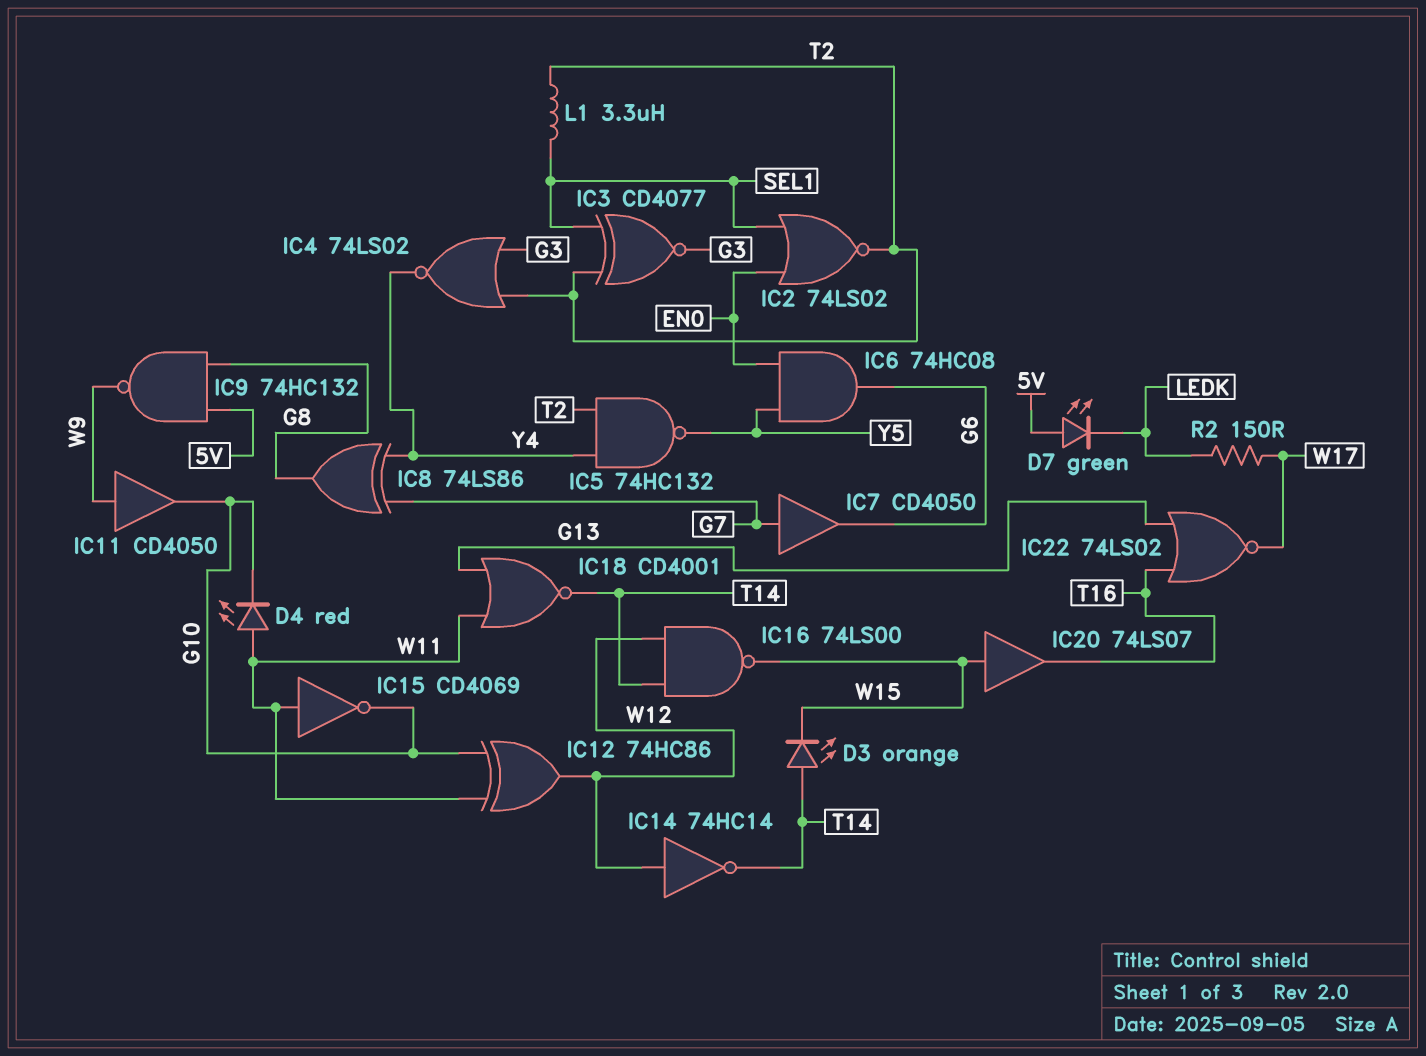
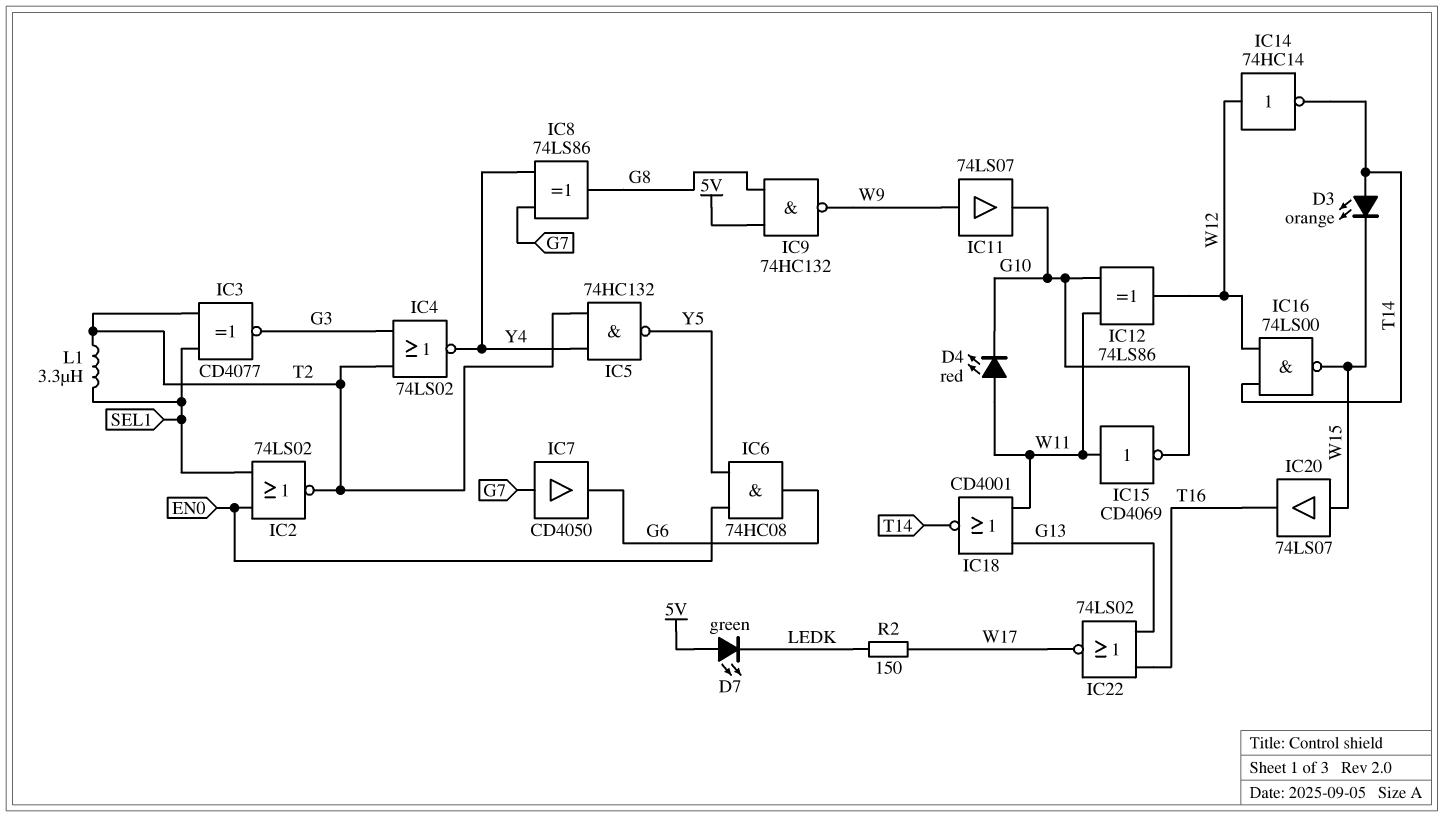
IC11: buffer CD4050 (in W9, out G10) -> buffer 74LS07 (in W9, out G10)
IC12: XOR 74HC86 (in G10, in W11, out W12) -> XOR 74LS86 (in G10, in W11, out W12)

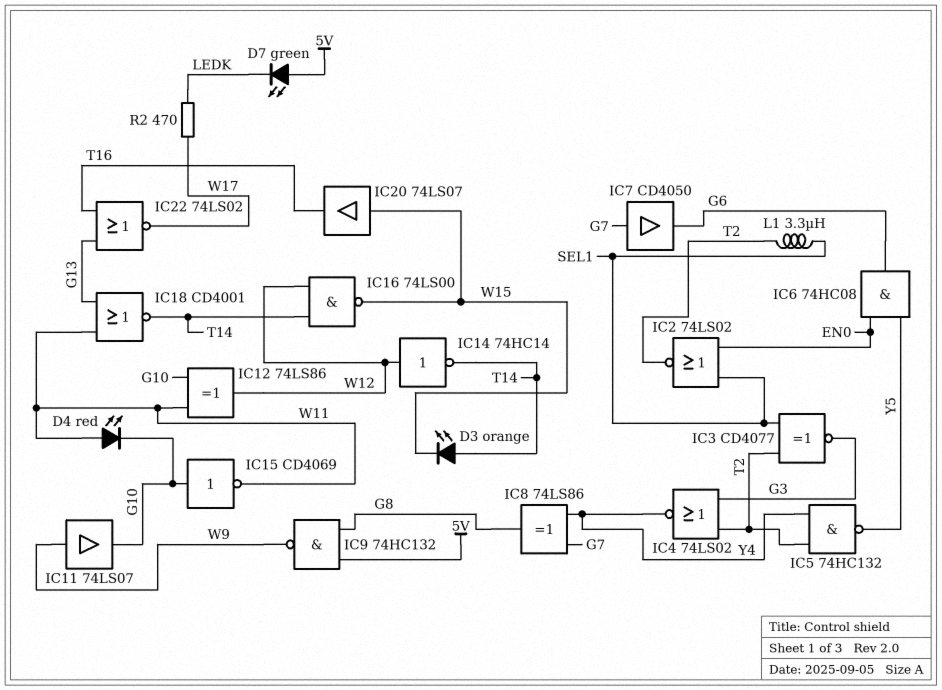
IC15: NOT CD4069 (in W11, out G10) -> NOT CD4069 (in G10, out W11)
R2: 150 (LEDK, W17) -> 470 (LEDK, W17)

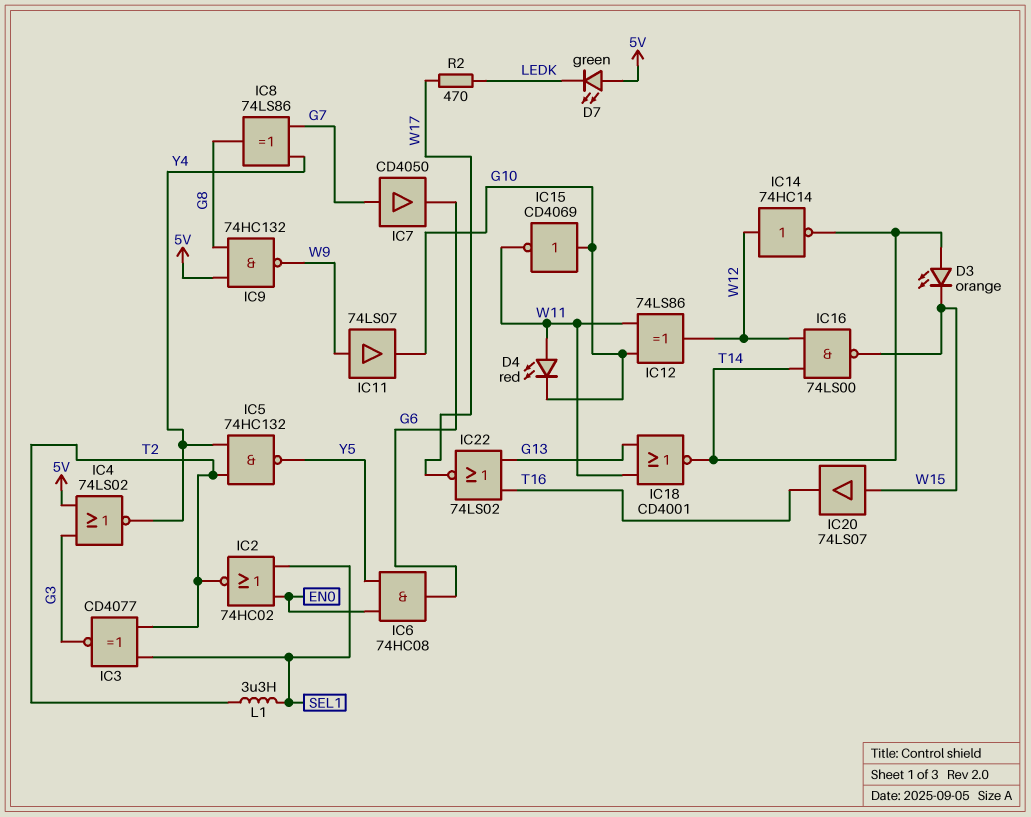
IC2: NOR 74LS02 (in EN0, in SEL1, out T2) -> NOR 74HC02 (in EN0, in SEL1, out T2)
IC4: NOR 74LS02 (in G3, in T2, out Y4) -> NOR 74LS02 (in 5V, in G3, out Y4)

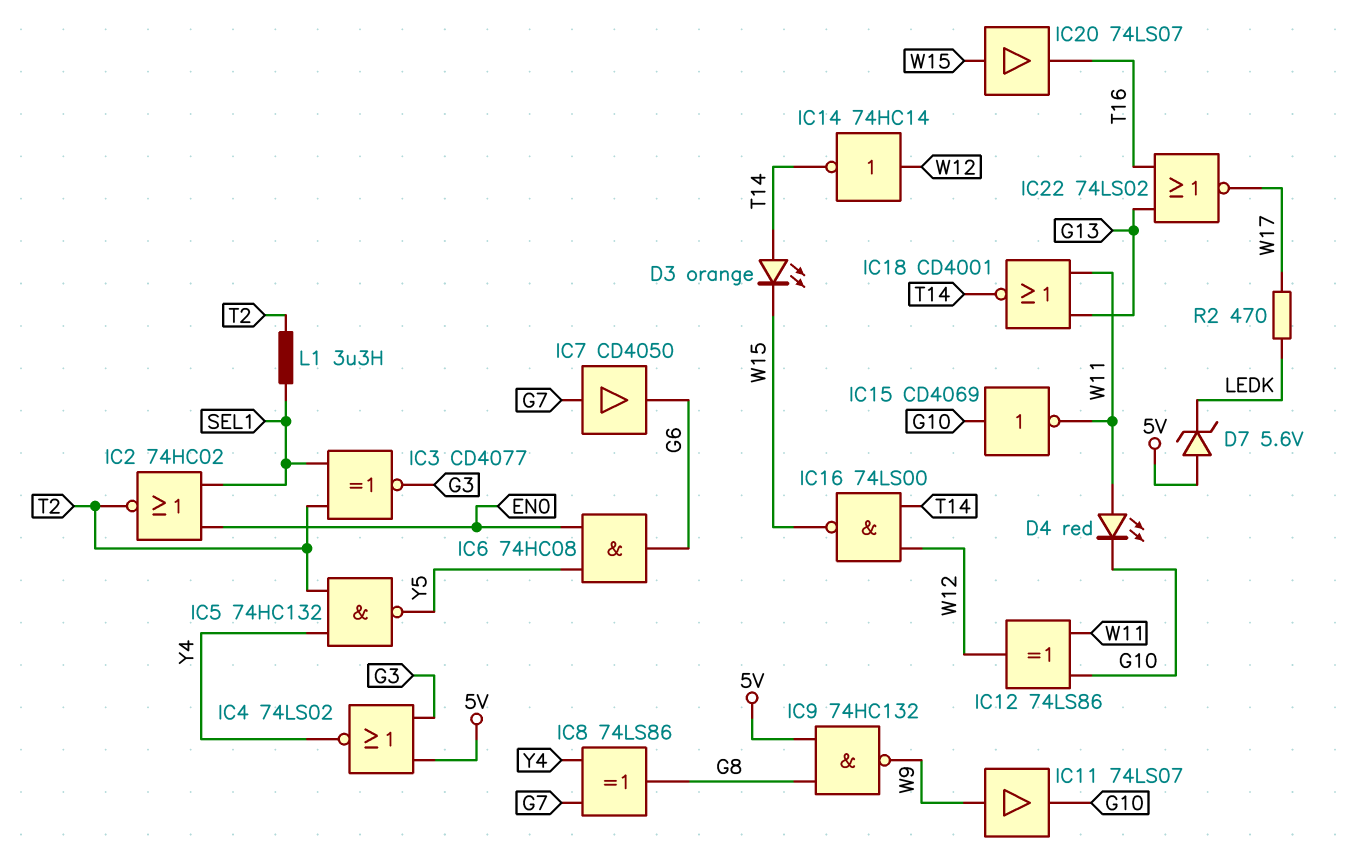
D7: LED green (A 5V, K LEDK) -> zener 5.6V (A 5V, K LEDK)

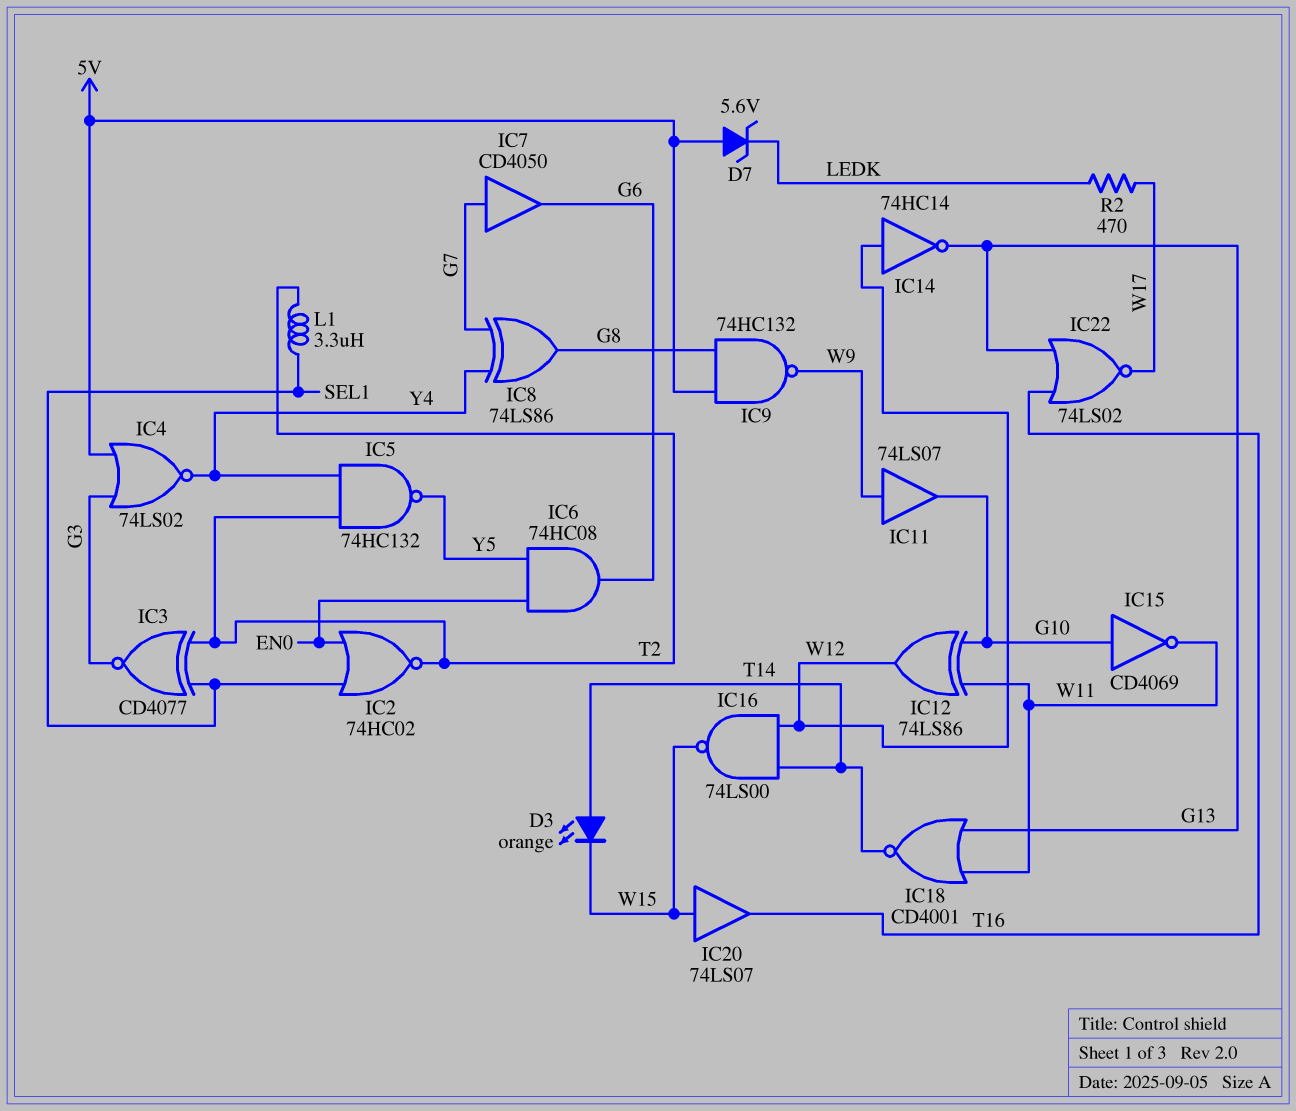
D4: LED red (A W11, K G10) -> none
IC14: NOT 74HC14 (in W12, out T14) -> NOT 74HC14 (in W12, out G13)

